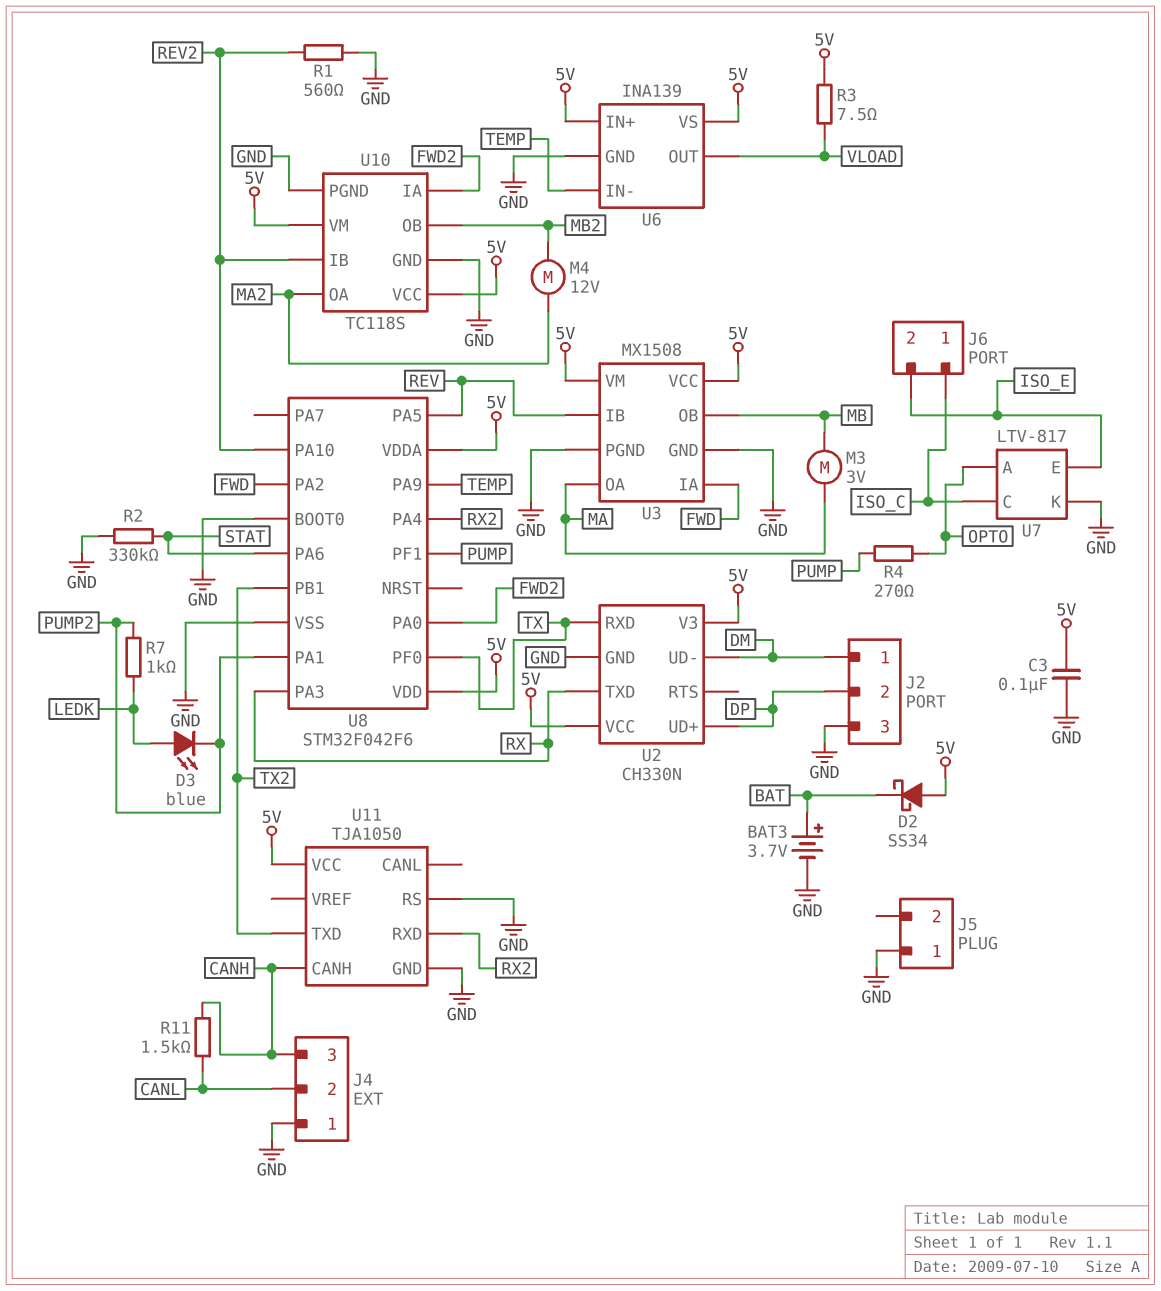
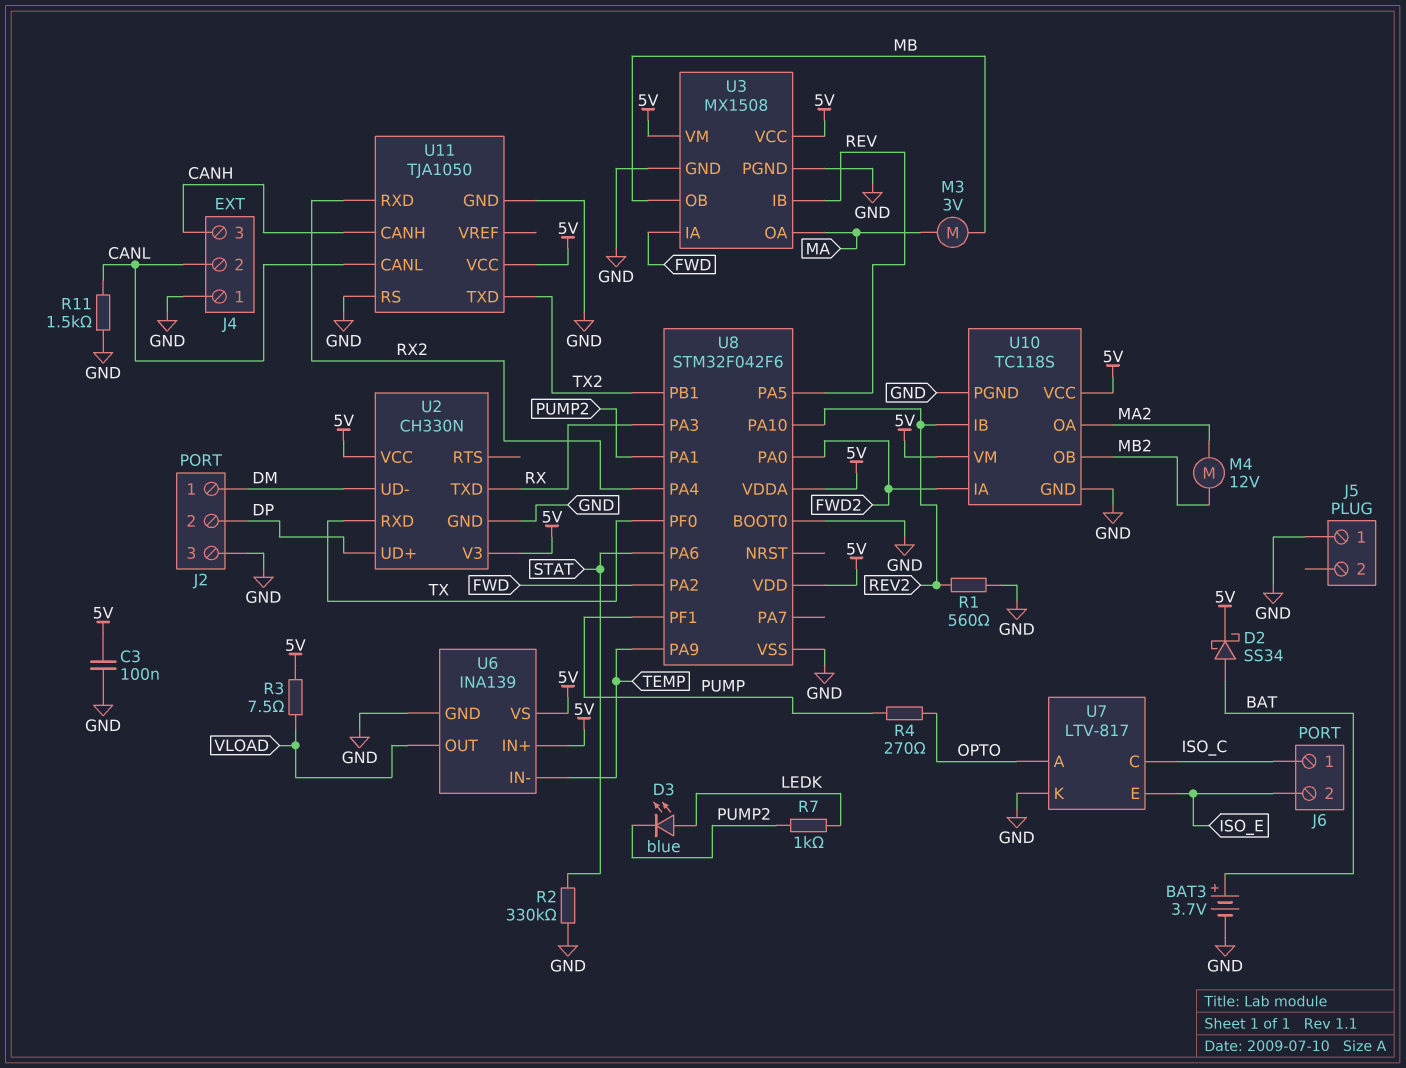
D2: schottky SS34 (A 5V, K BAT) -> schottky SS34 (A BAT, K 5V)
R11: 1.5k (CANH, CANL) -> 1.5k (CANL, GND)
U11 pin CANL: none -> CANL

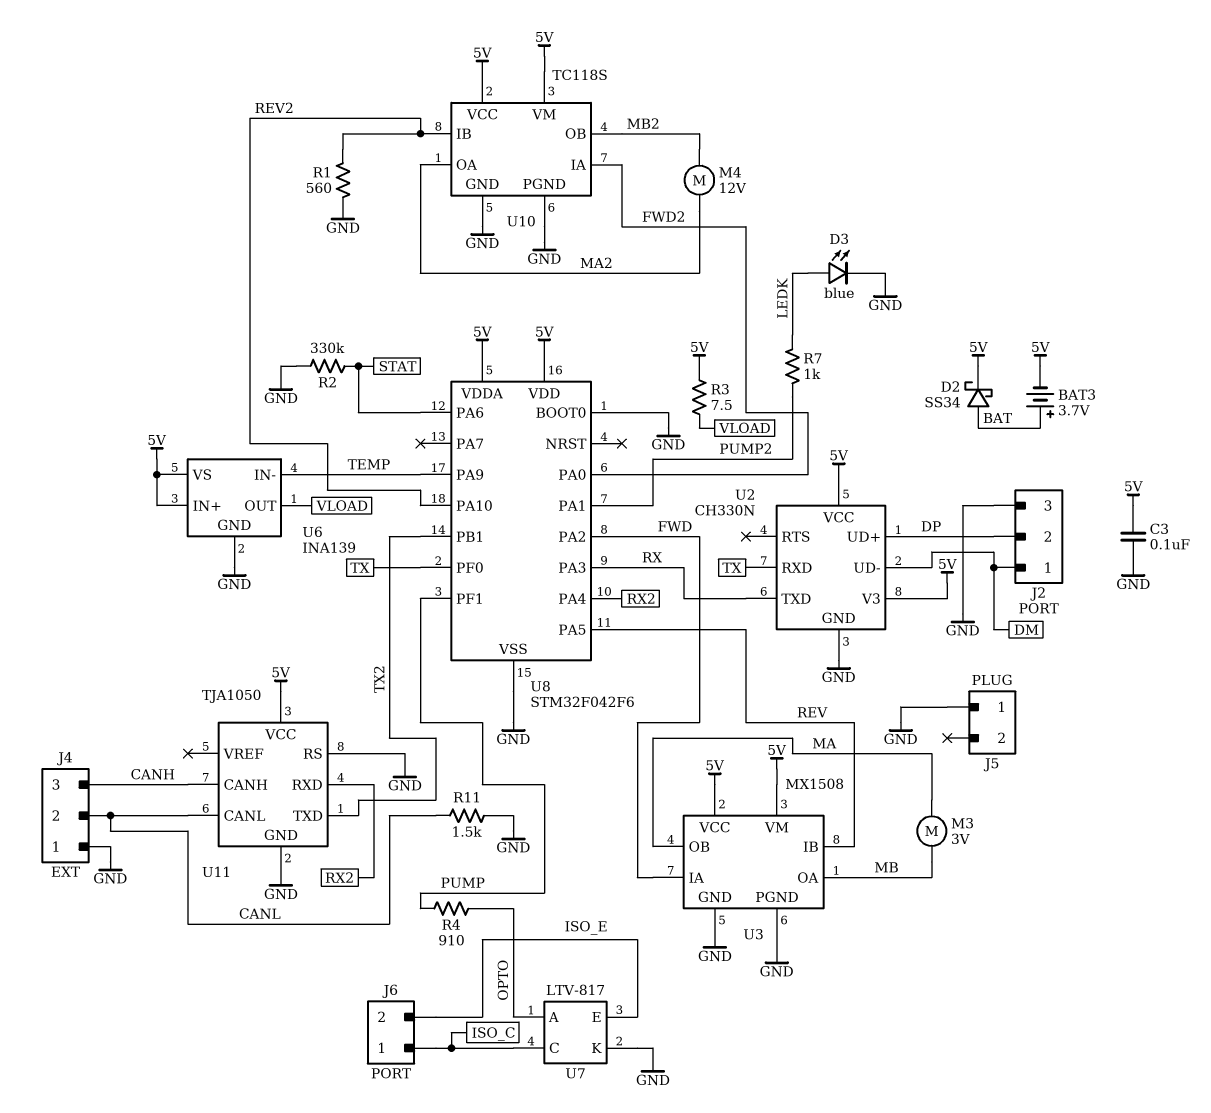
BAT3: 3.7V (plus BAT, minus GND) -> 3.7V (plus BAT, minus 5V)
D3: LED blue (A LEDK, K PUMP2) -> LED blue (A LEDK, K GND)
R4: 270 (OPTO, PUMP) -> 910 (OPTO, PUMP)
U3 pin OA: MA -> MB
U3 pin OB: MB -> MA

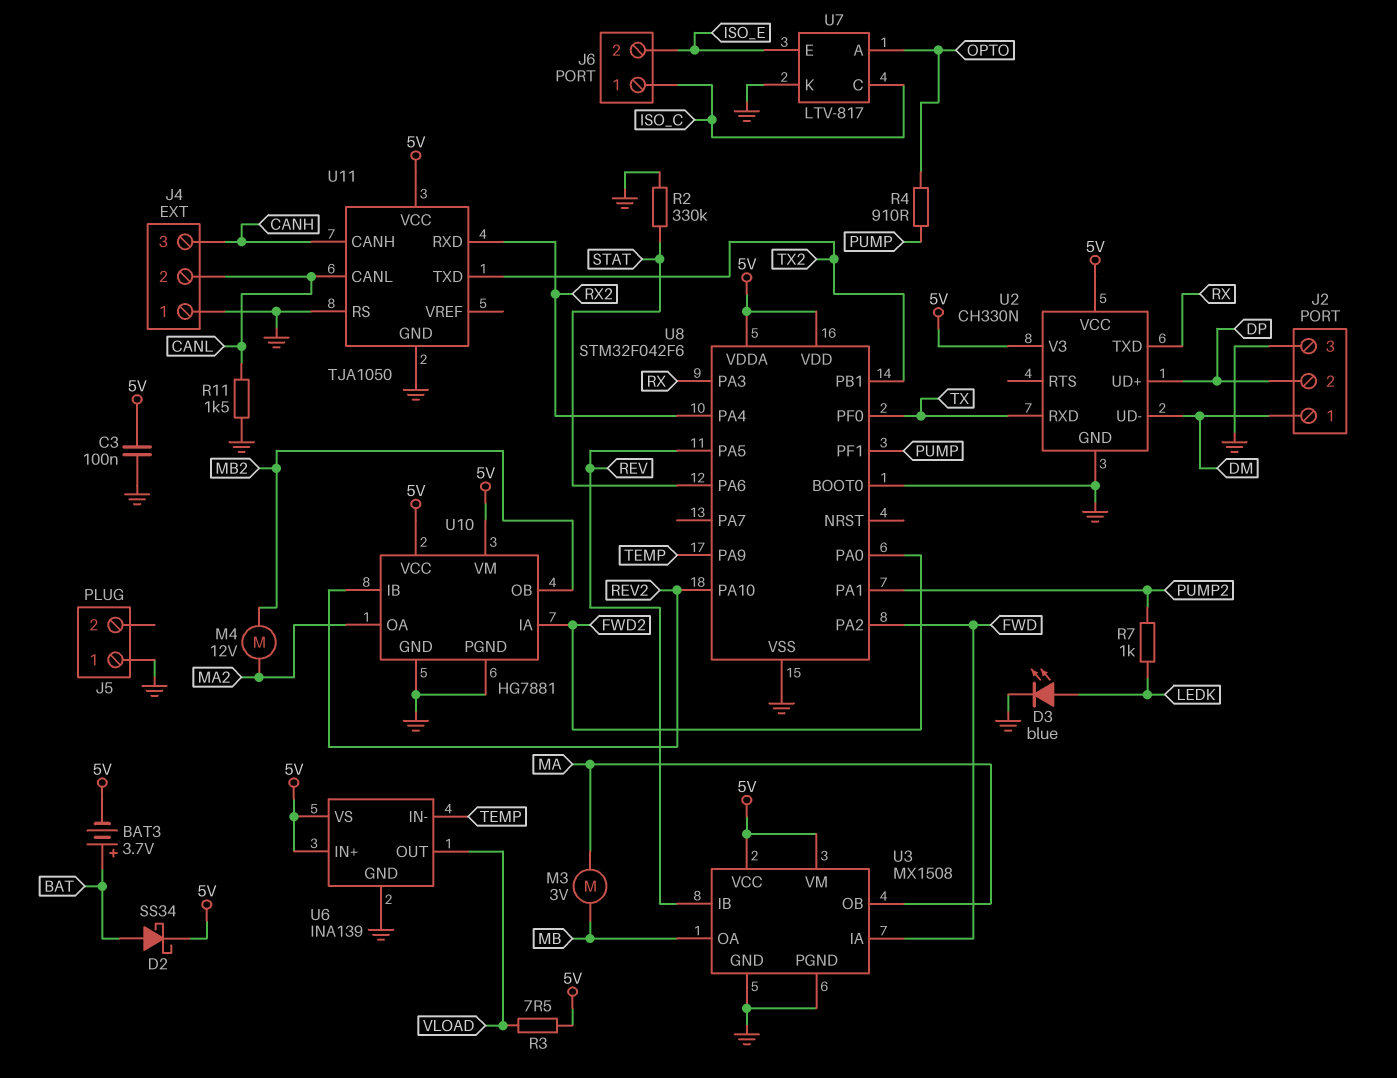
R1: 560 (GND, REV2) -> none
U10: TC118S -> HG7881

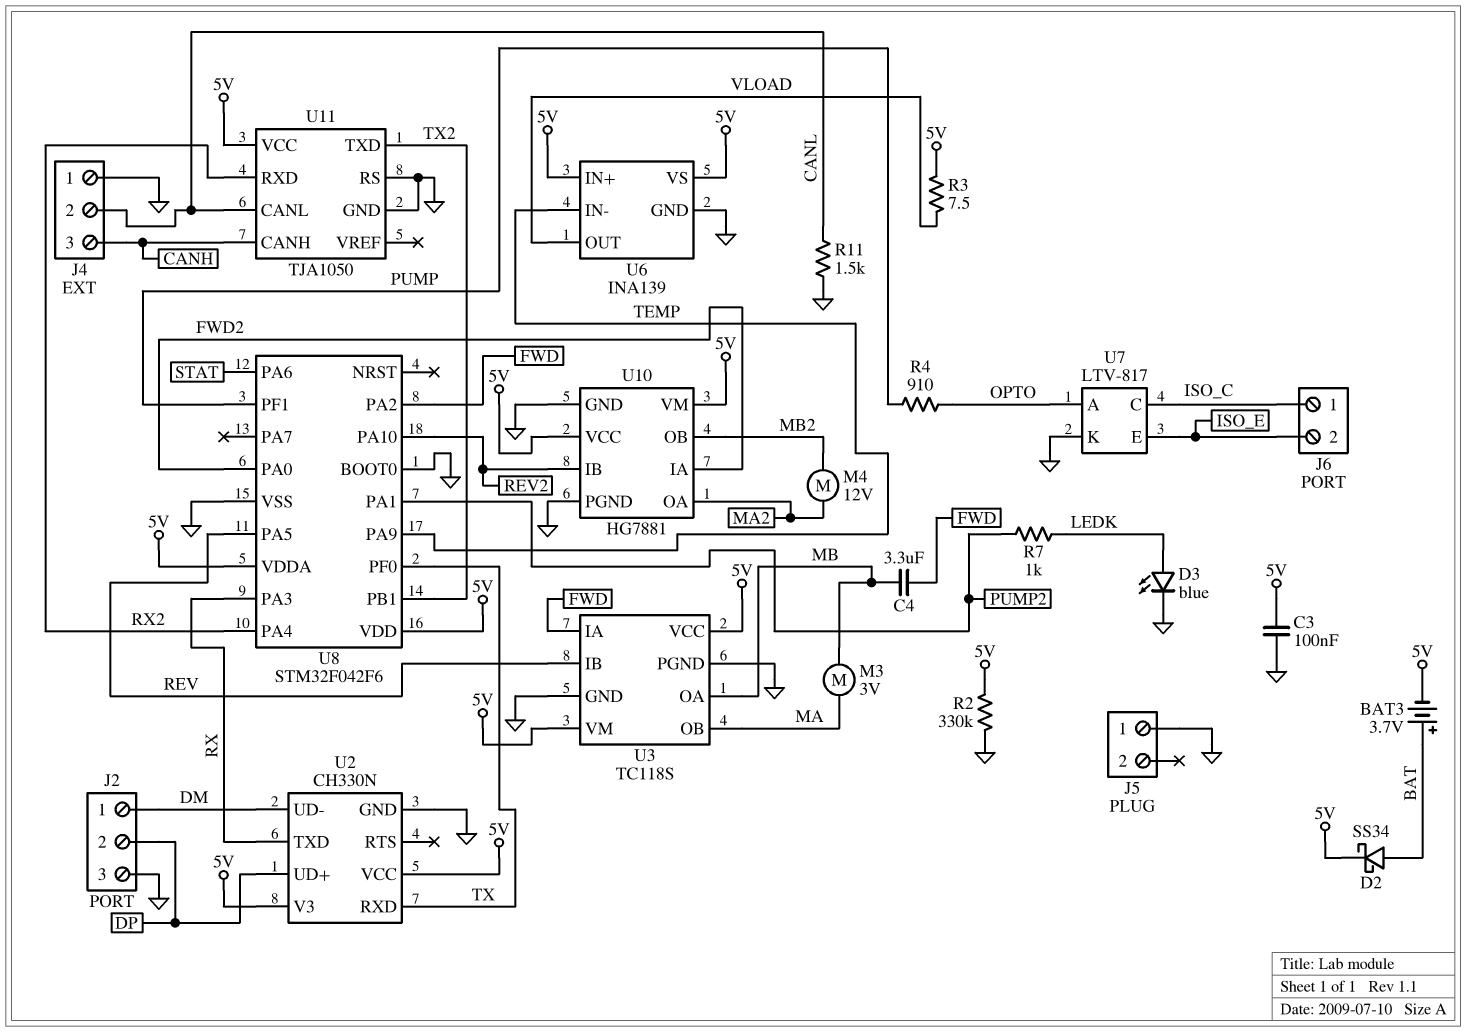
C4: none -> 3.3uF (FWD, MB)
R2: 330k (GND, STAT) -> 330k (5V, GND)
U3: MX1508 -> TC118S

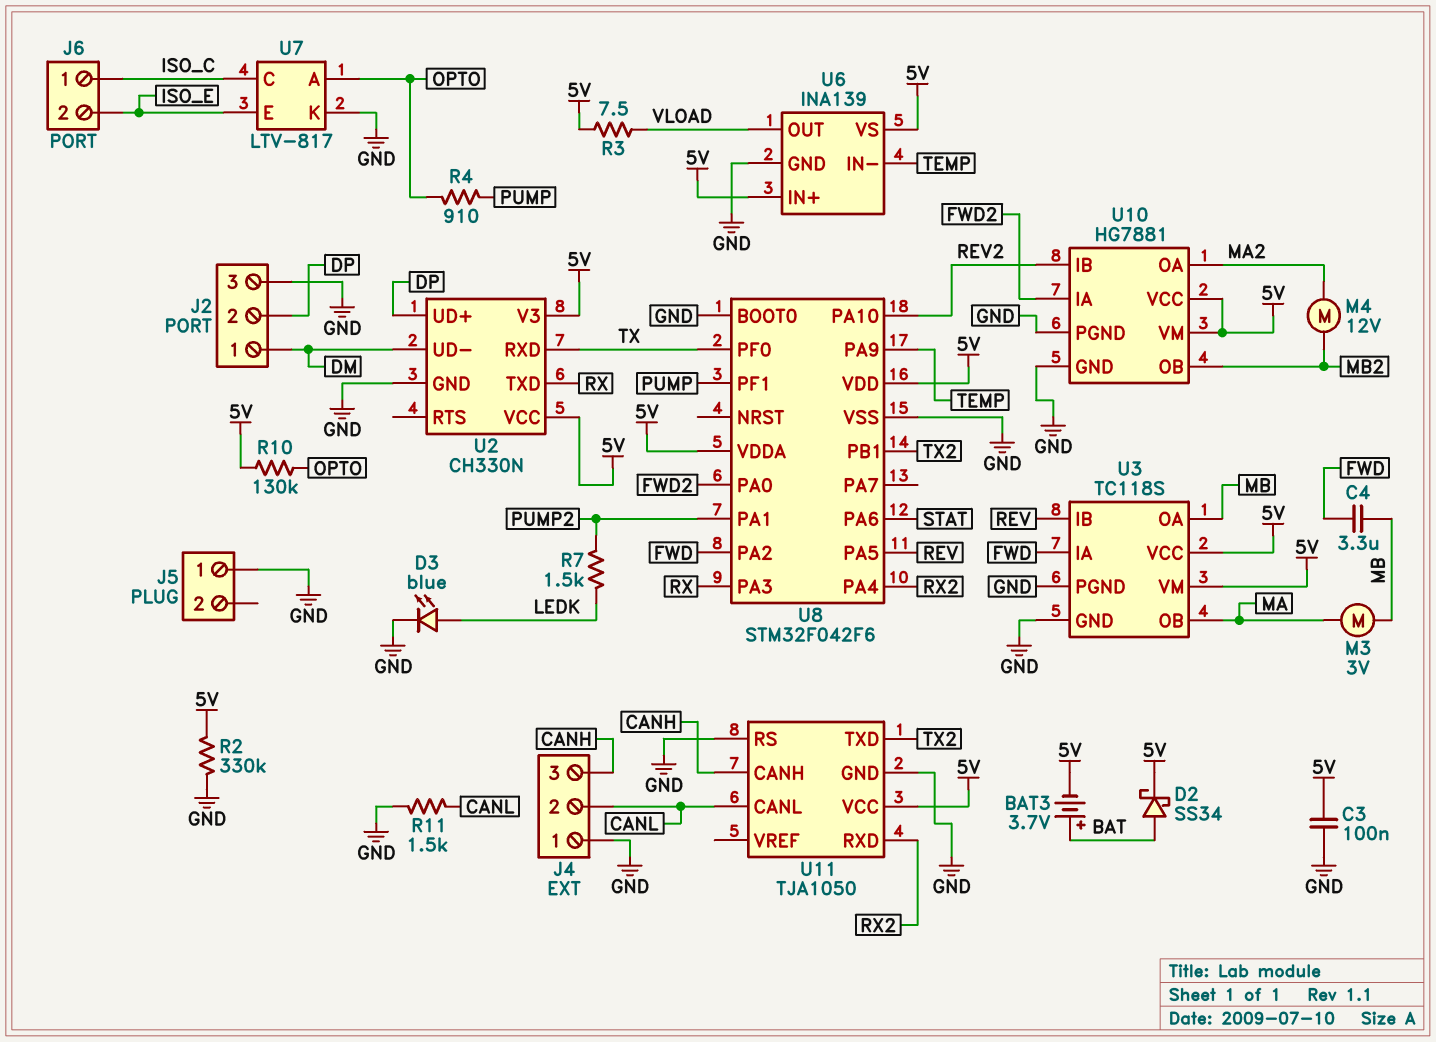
R7: 1k (LEDK, PUMP2) -> 1.5k (LEDK, PUMP2)
R10: none -> 130k (5V, OPTO)

